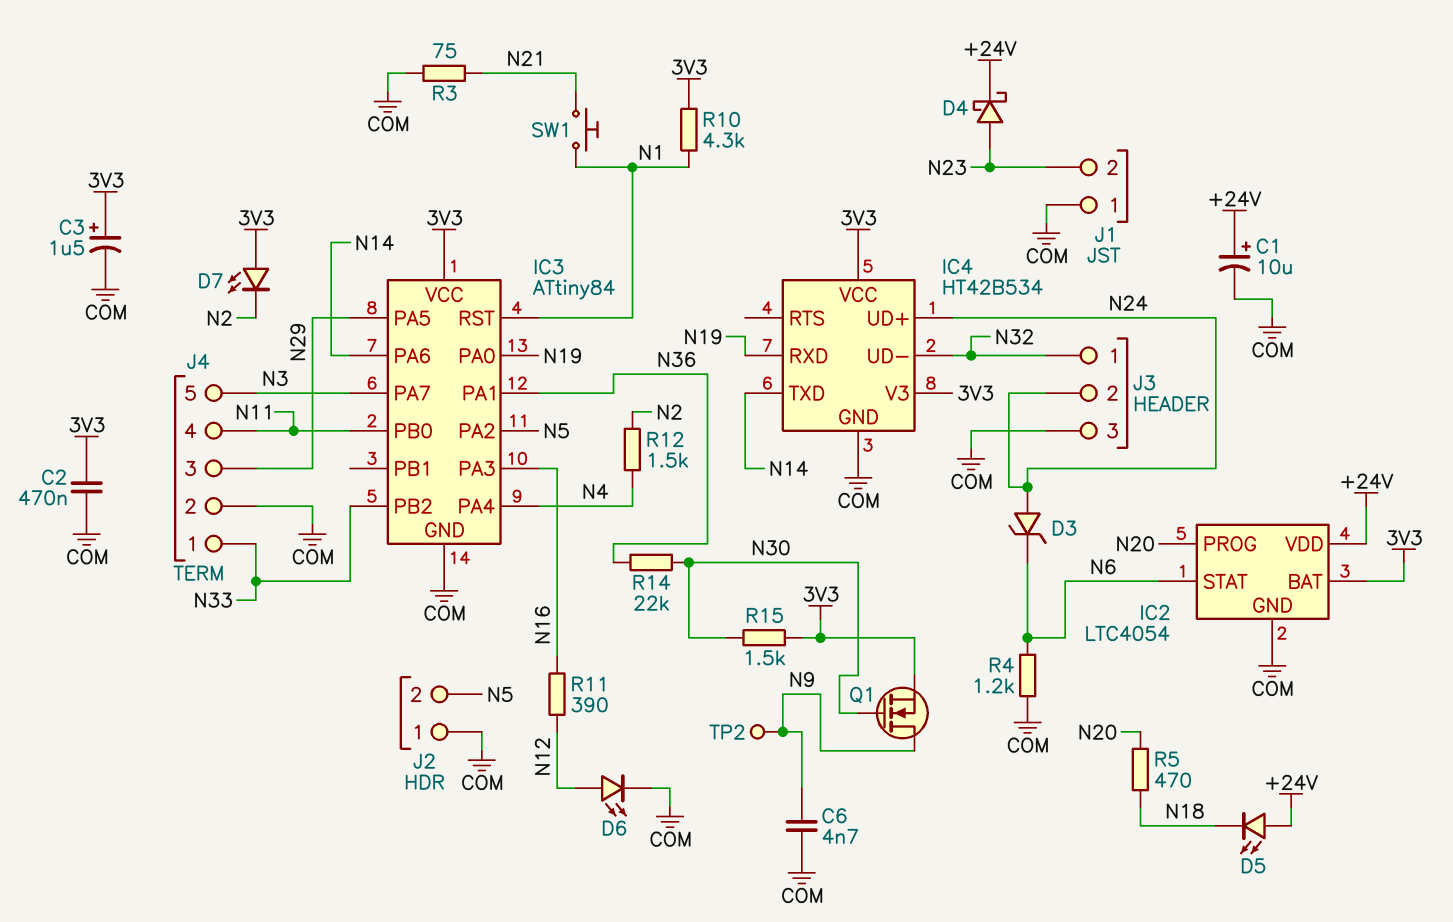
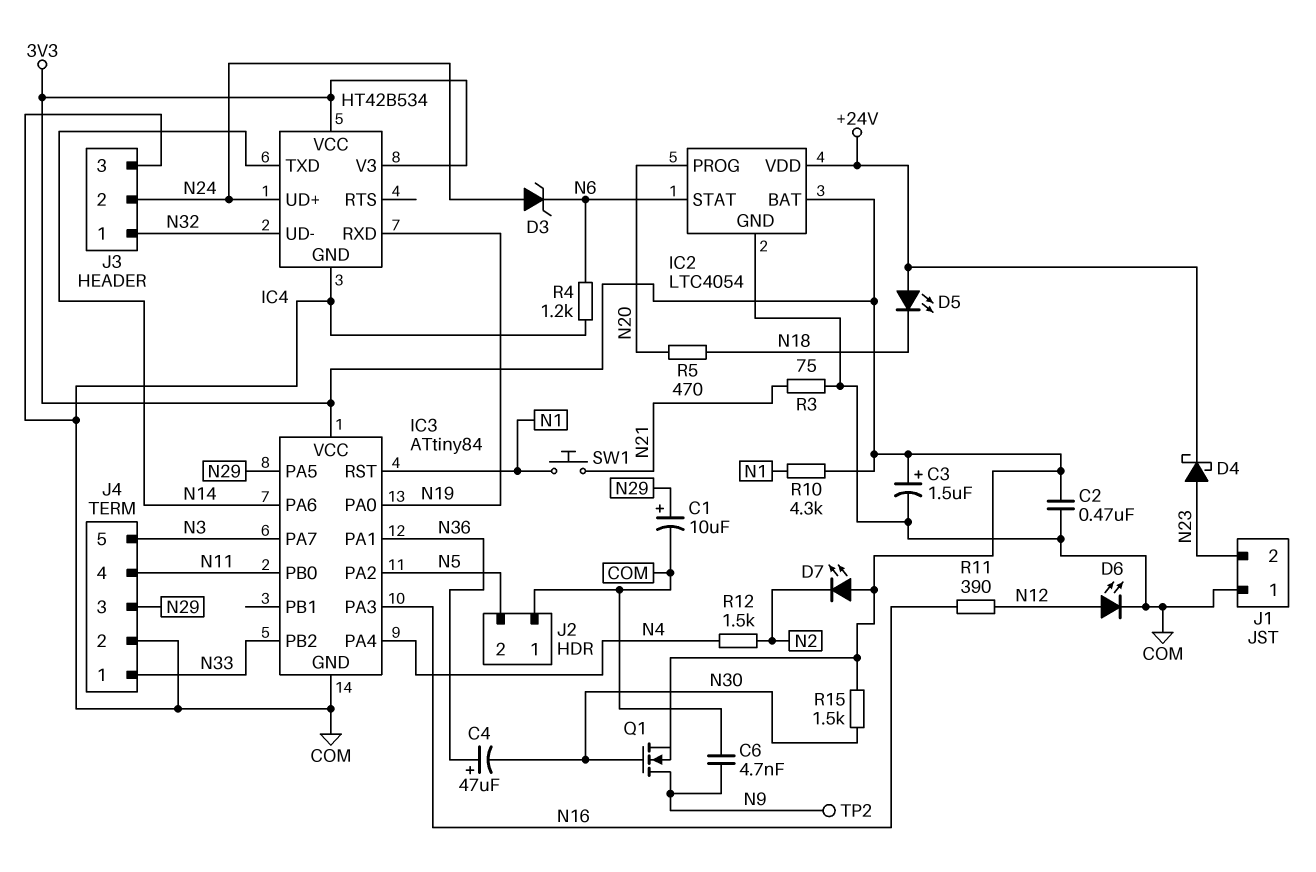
C1: 10uF (plus +24V, minus COM) -> 10uF (plus N29, minus COM)
C4: none -> 47uF (plus N36, minus N30)
R14: 22k (N30, N36) -> none

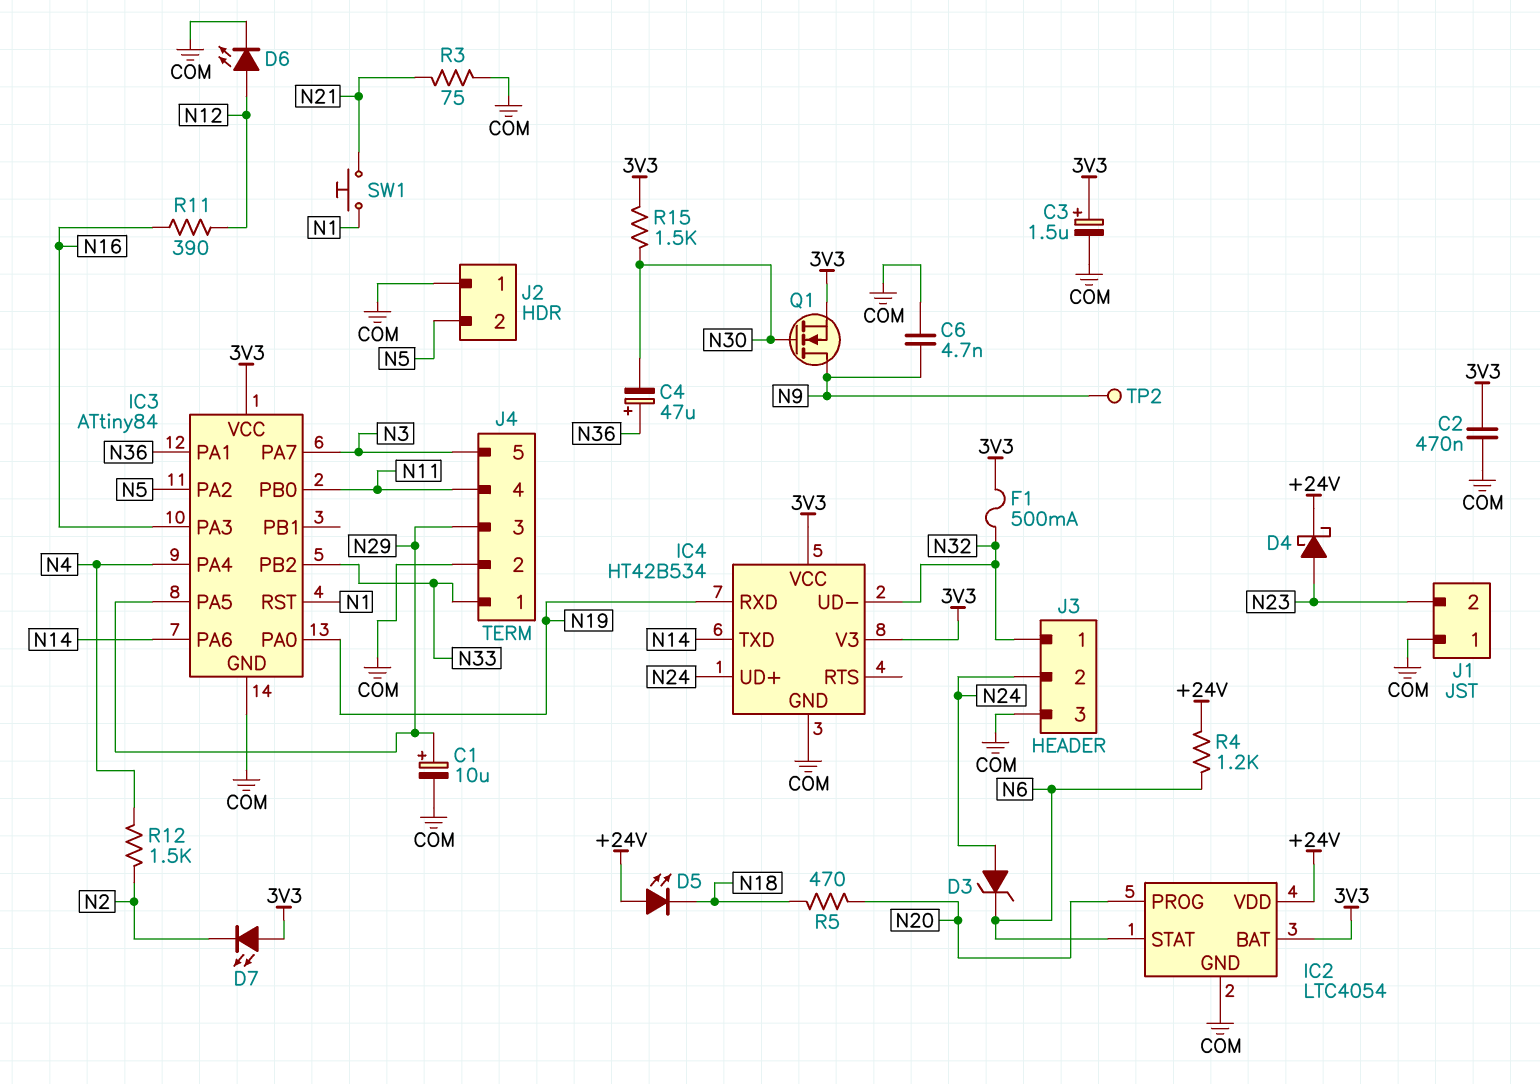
F1: none -> 500mA (3V3, N32)
R4: 1.2k (COM, N6) -> 1.2k (+24V, N6)
R10: 4.3k (3V3, N1) -> none

